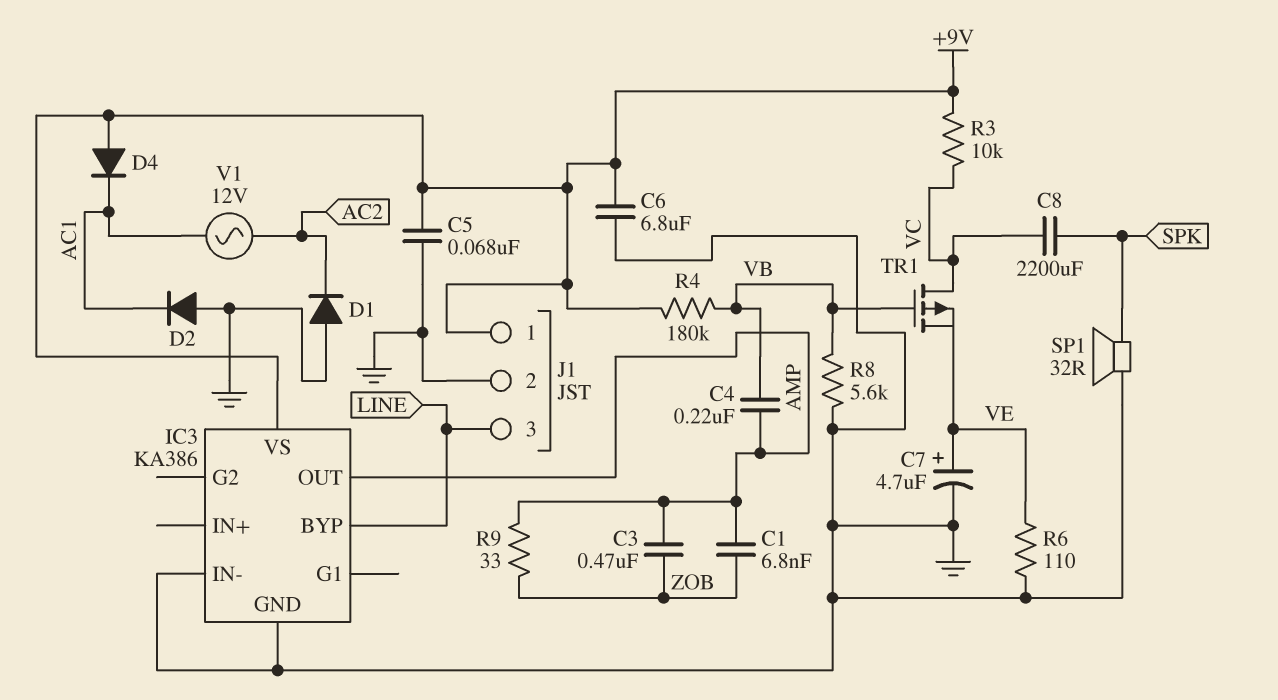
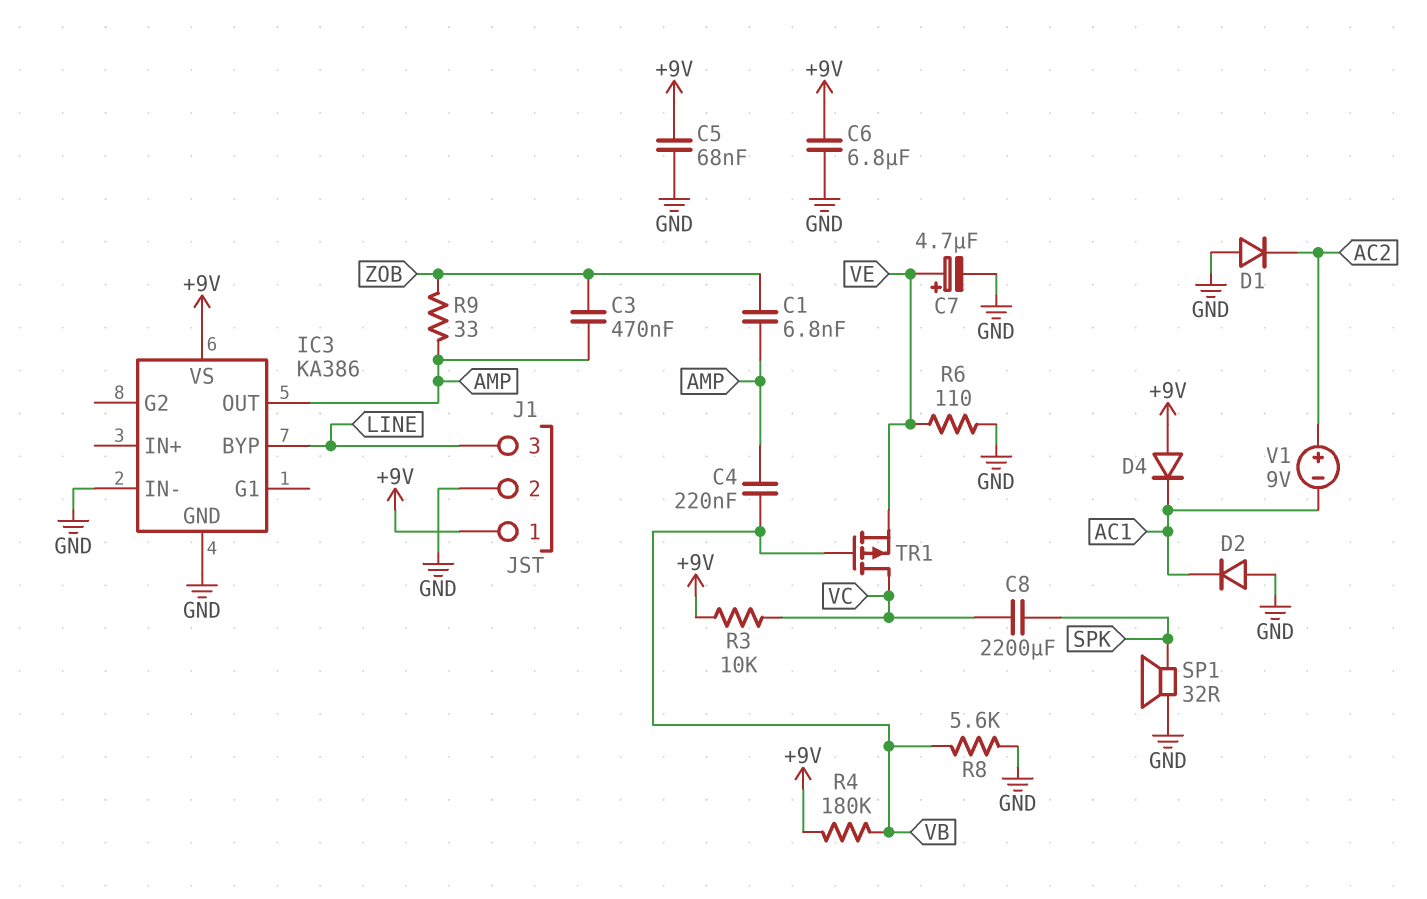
V1: AC 12V (AC1, AC2) -> 9V (plus AC2, minus AC1)

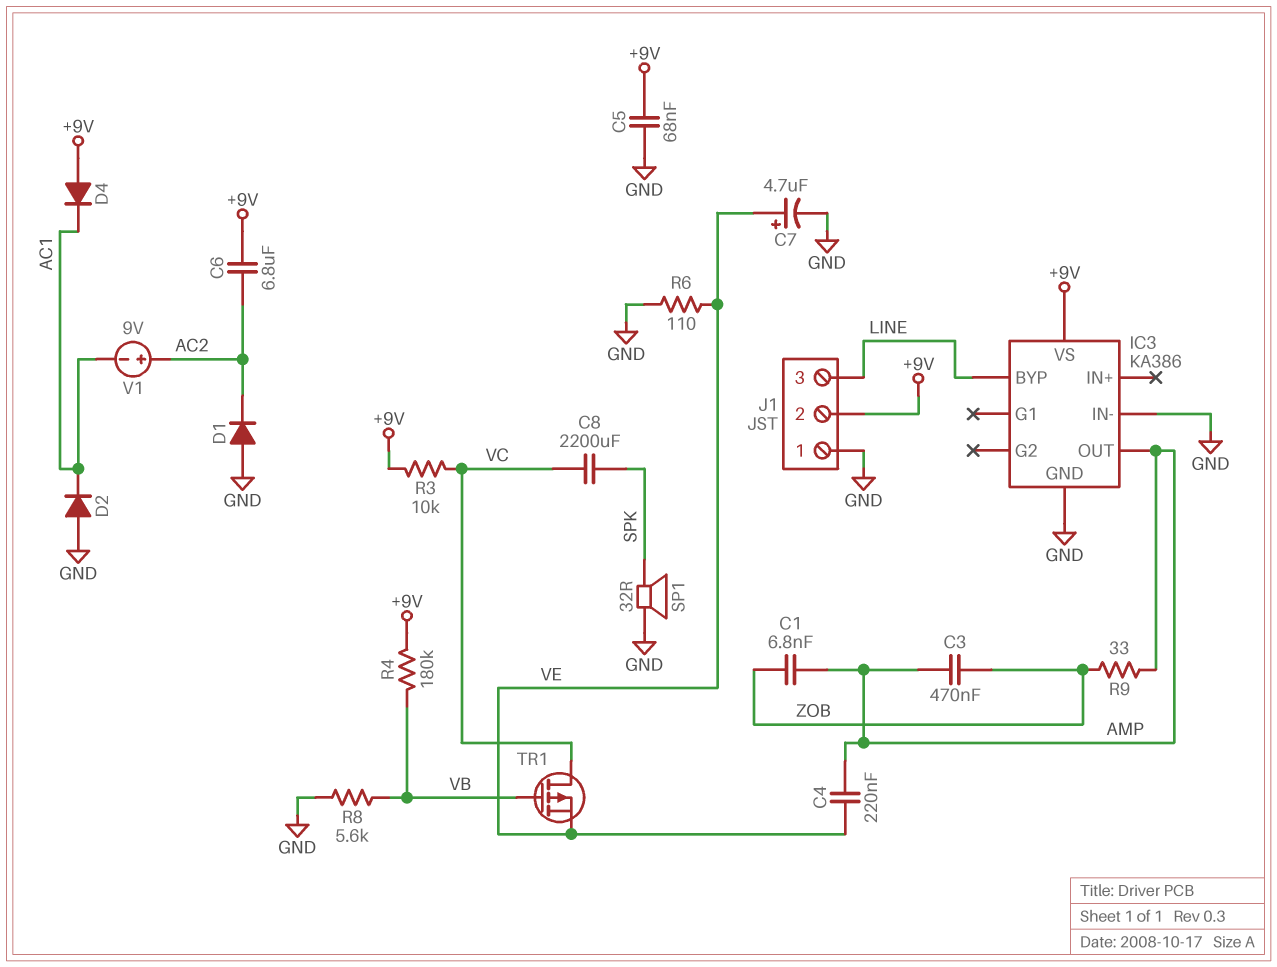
C4: 220nF (AMP, VB) -> 220nF (AMP, VE)
C6: 6.8uF (+9V, GND) -> 6.8uF (+9V, AC2)
J1 pin 1: +9V -> GND
J1 pin 2: GND -> +9V

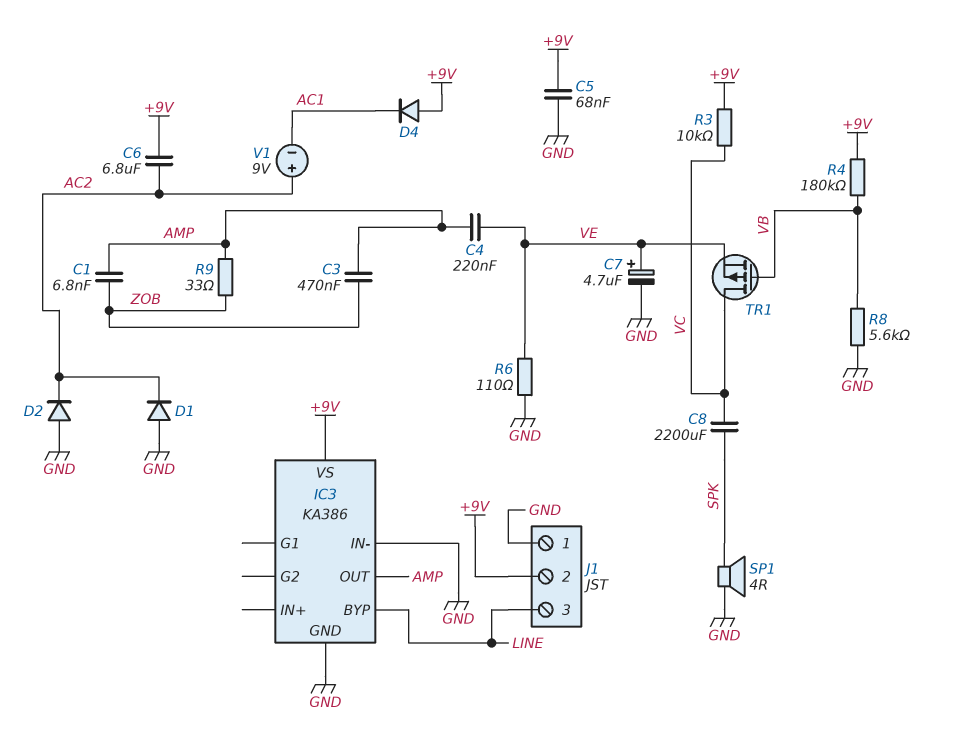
D2: diode (A GND, K AC1) -> diode (A GND, K AC2)
SP1: speaker 32R (GND, SPK) -> speaker 4R (GND, SPK)

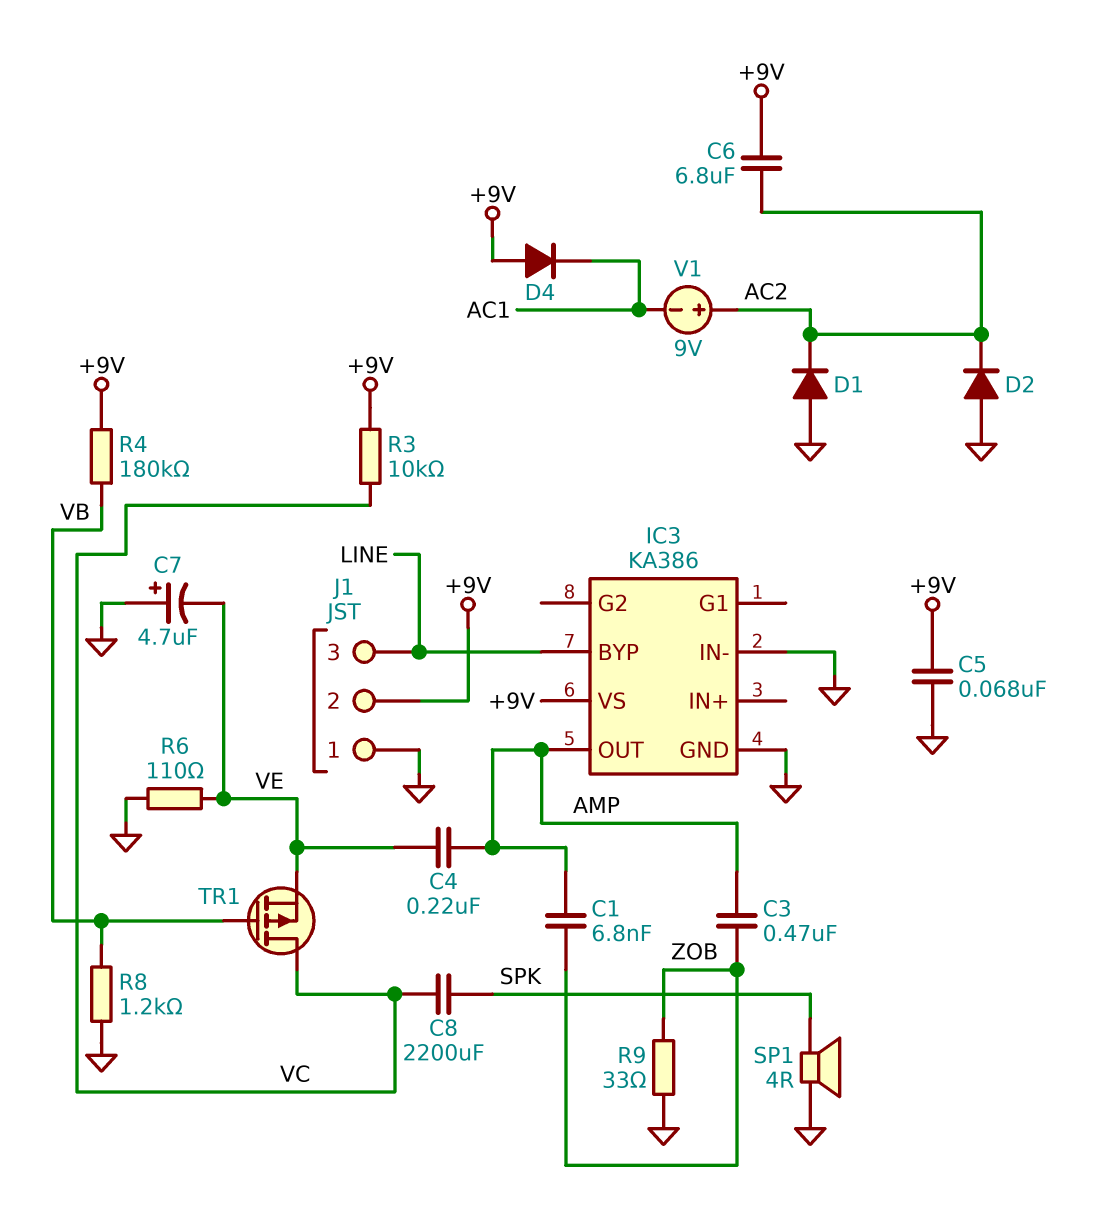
C7: 4.7uF (plus VE, minus GND) -> 4.7uF (plus GND, minus VE)
R8: 5.6k (GND, VB) -> 1.2k (GND, VB)
R9: 33 (AMP, ZOB) -> 33 (GND, ZOB)

